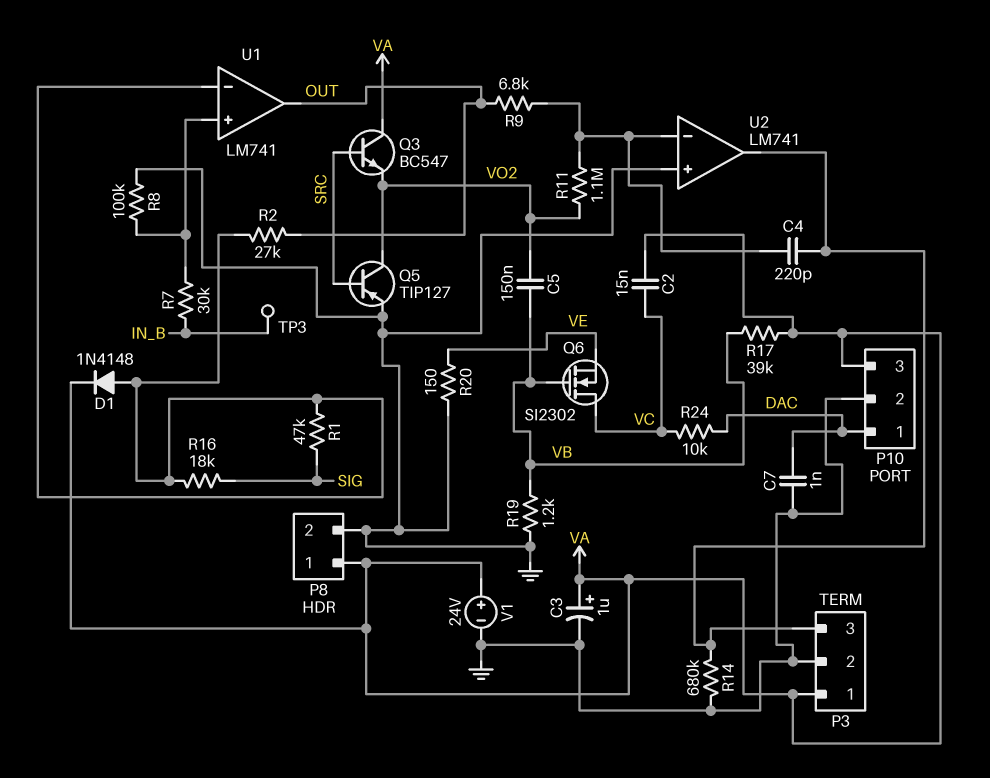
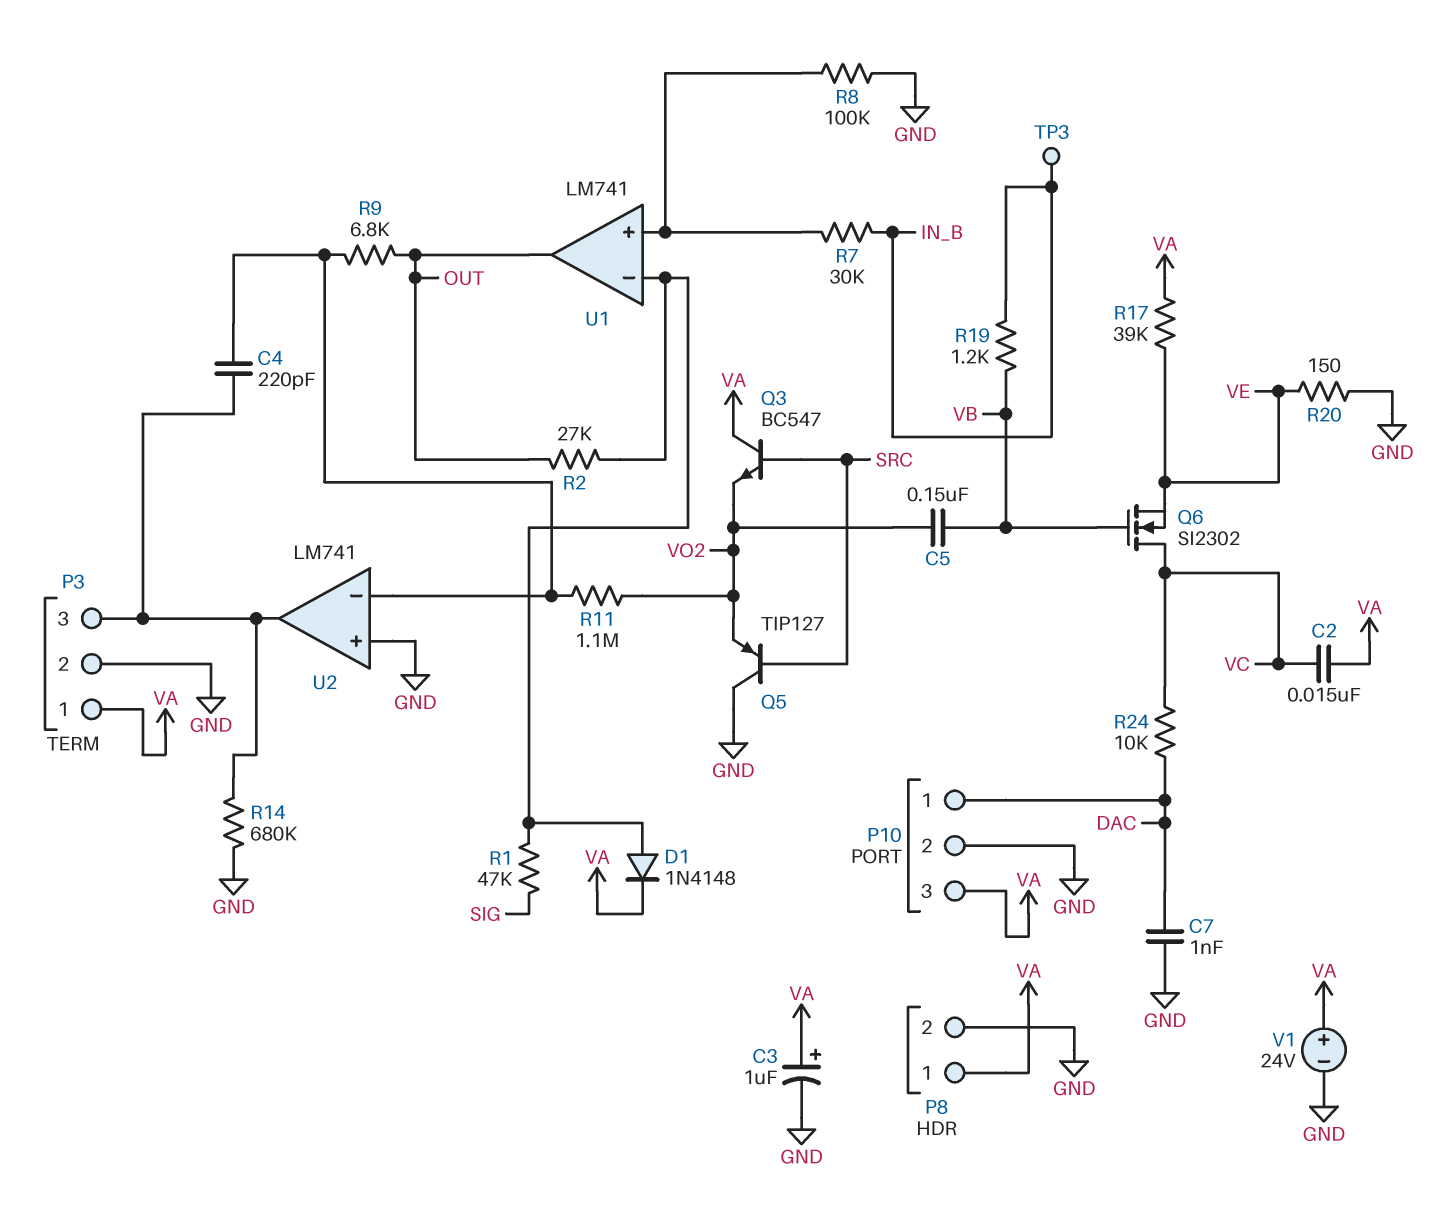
Q5: PNP TIP127 (B SRC, C VO2, E GND) -> PNP TIP127 (B SRC, C GND, E VO2)
R16: 18k (SIG, U1/in-) -> none
R17: 39k (VA, VB) -> 39k (VA, VE)
R19: 1.2k (GND, VB) -> 1.2k (IN_B, VB)

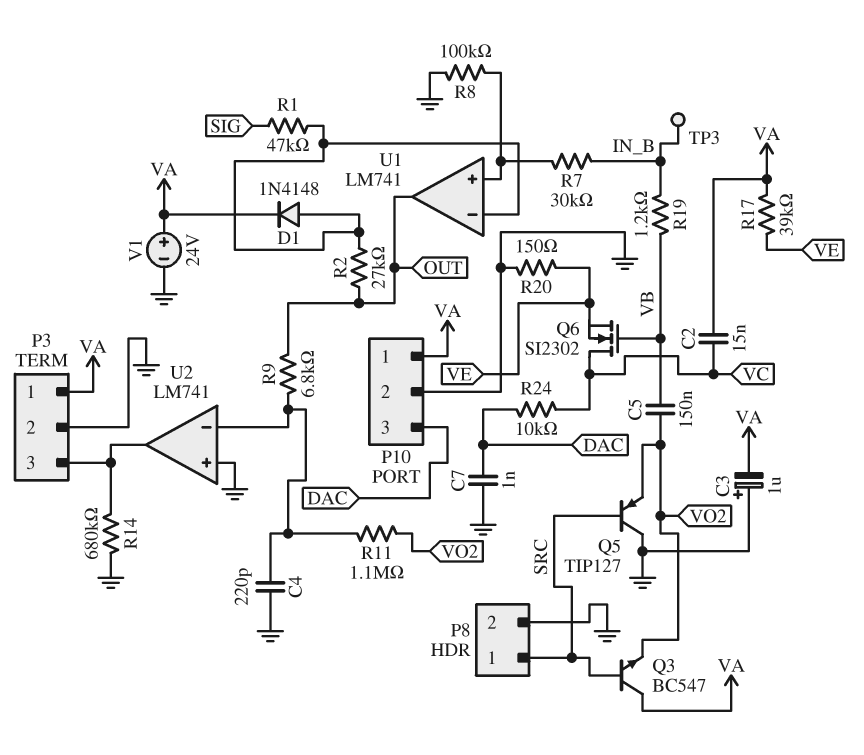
C3: 1uF (plus VA, minus GND) -> 1uF (plus GND, minus VA)
C4: 220pF (P3/3, U2/in-) -> 220pF (GND, U2/in-)
P8 pin 1: VA -> SRC
P10 pin 1: DAC -> VA
P10 pin 3: VA -> DAC

